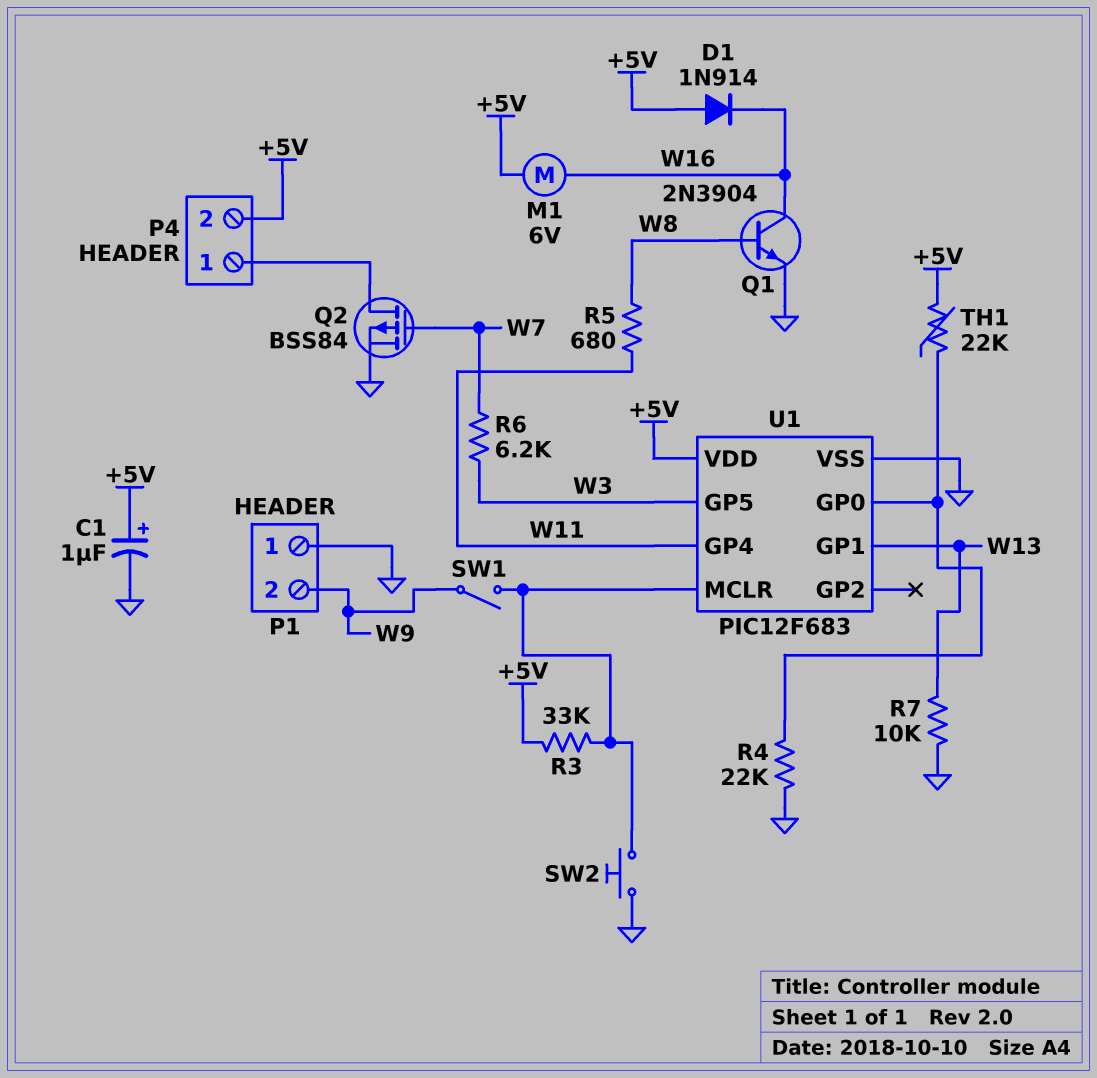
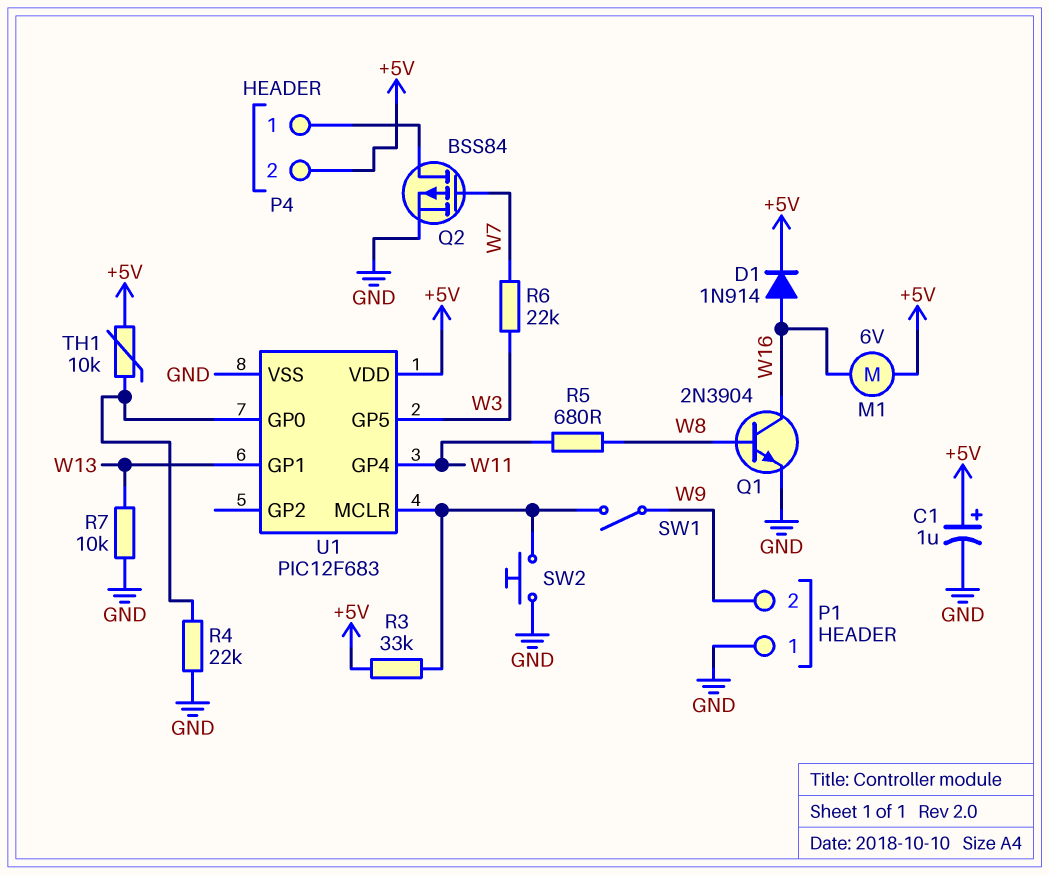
D1: diode 1N914 (A +5V, K W16) -> diode 1N914 (A W16, K +5V)
R6: 6.2k (W3, W7) -> 22k (W3, W7)
TH1: 22k (+5V, U1/GP0) -> 10k (+5V, U1/GP0)

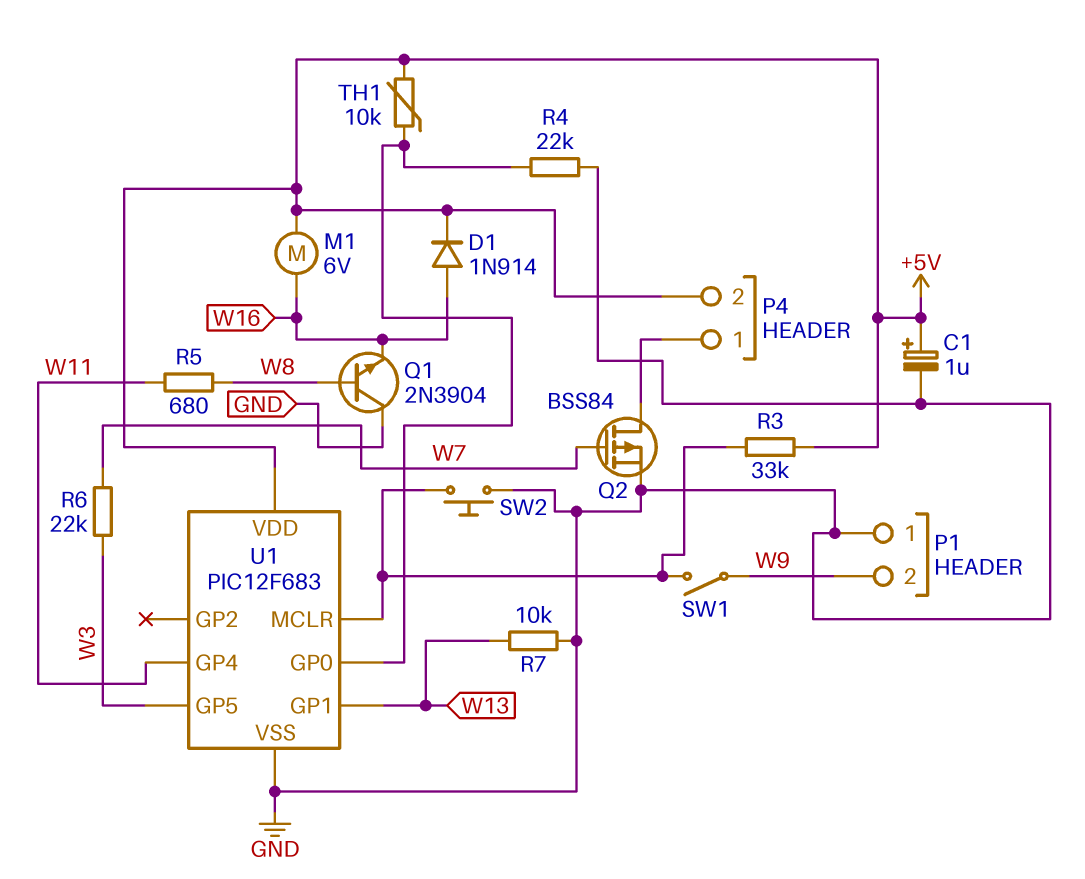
Q1: NPN 2N3904 (B W8, C W16, E GND) -> NPN 2N3904 (B W8, C GND, E W16)

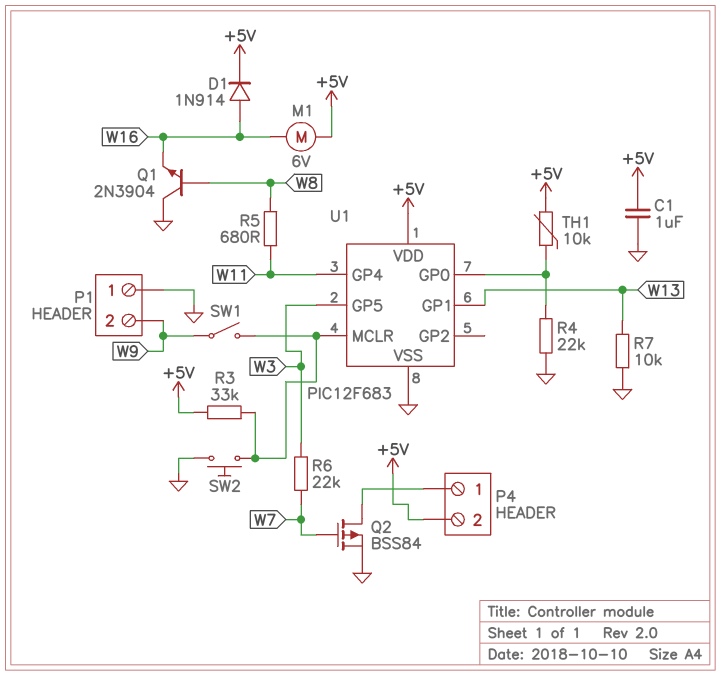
C1: 1uF (plus +5V, minus GND) -> 1uF (+5V, GND)

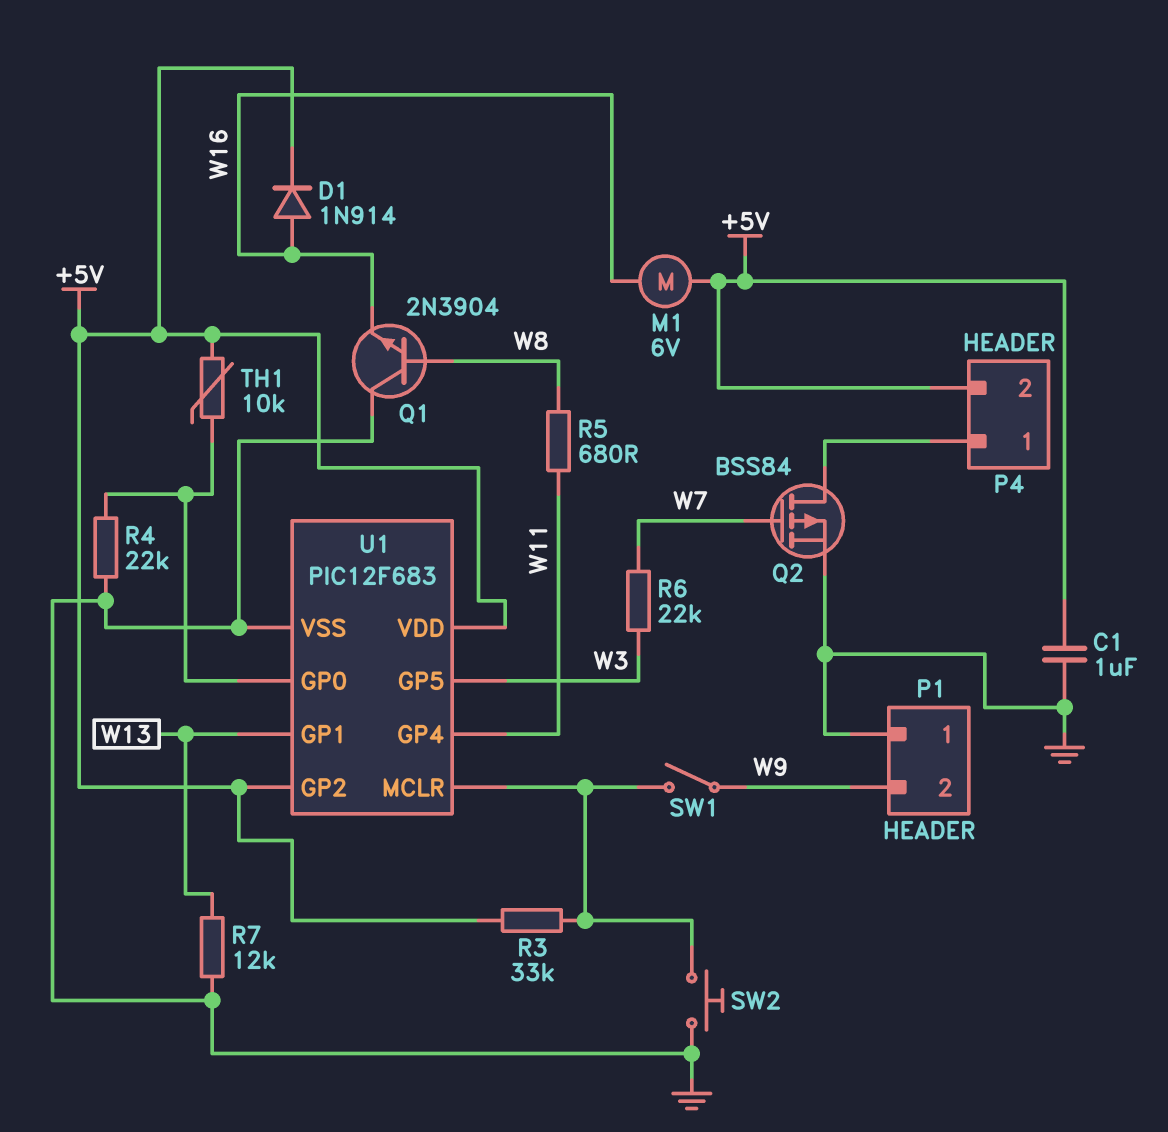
R7: 10k (GND, W13) -> 12k (GND, W13)
U1 pin GP2: none -> +5V

